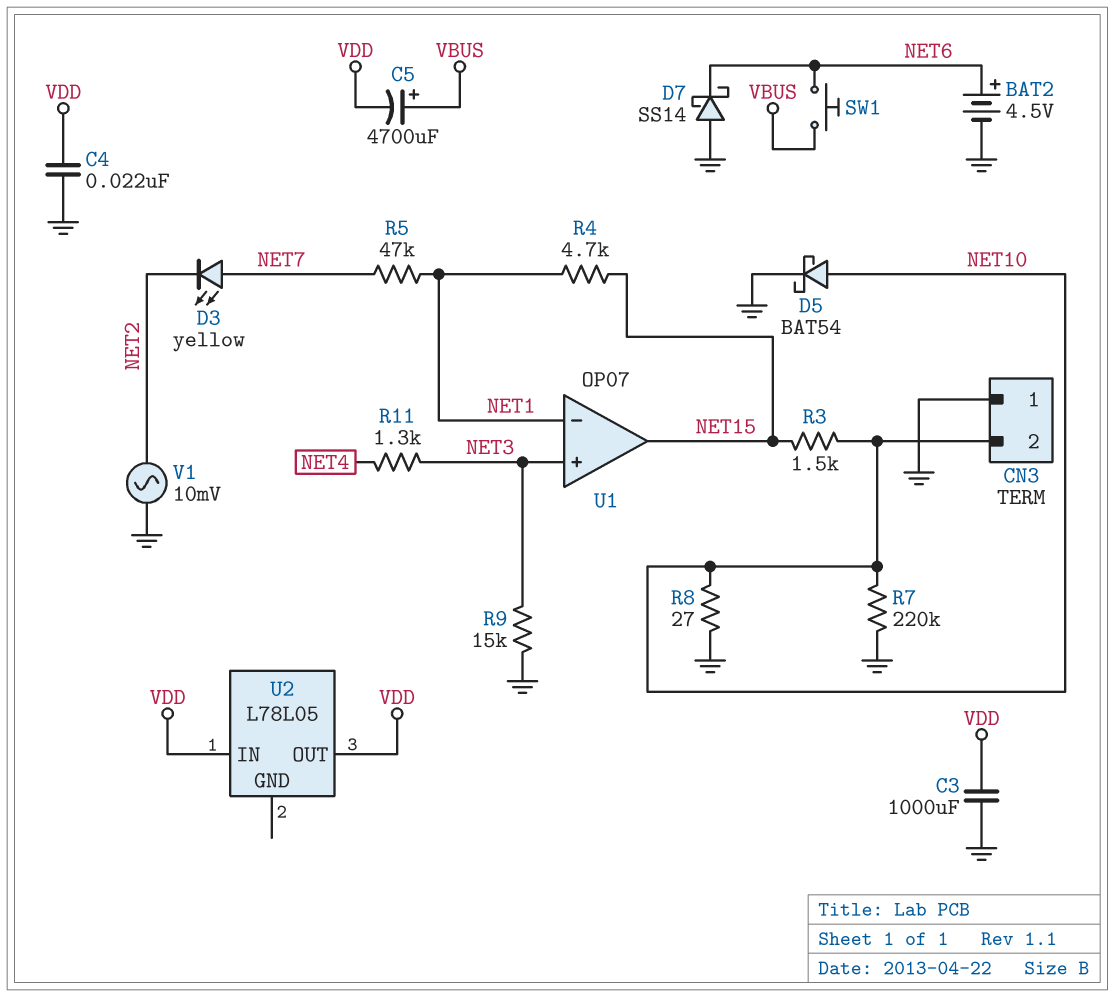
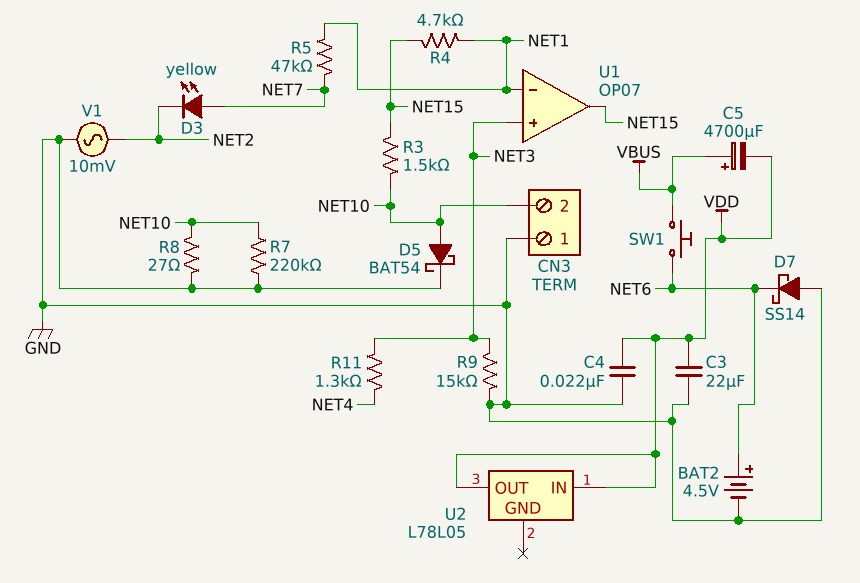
C3: 1000uF (GND, VDD) -> 22uF (GND, VDD)

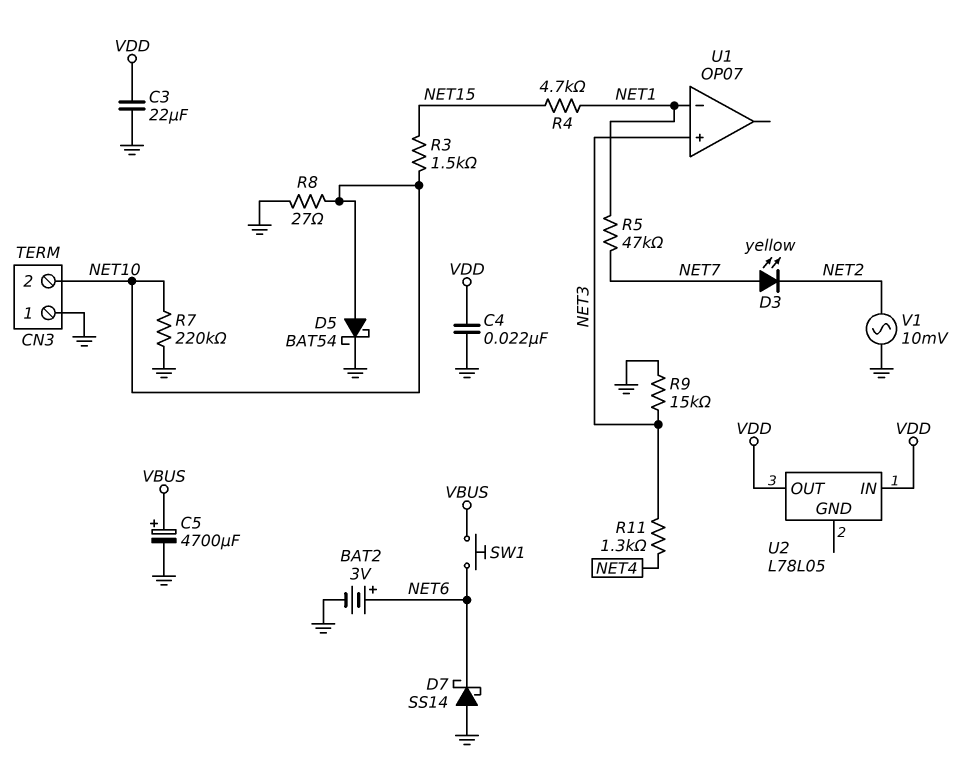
BAT2: 4.5V (plus NET6, minus GND) -> 3V (plus NET6, minus GND)
C5: 4700uF (plus VBUS, minus VDD) -> 4700uF (plus VBUS, minus GND)
U1 pin out: NET15 -> none

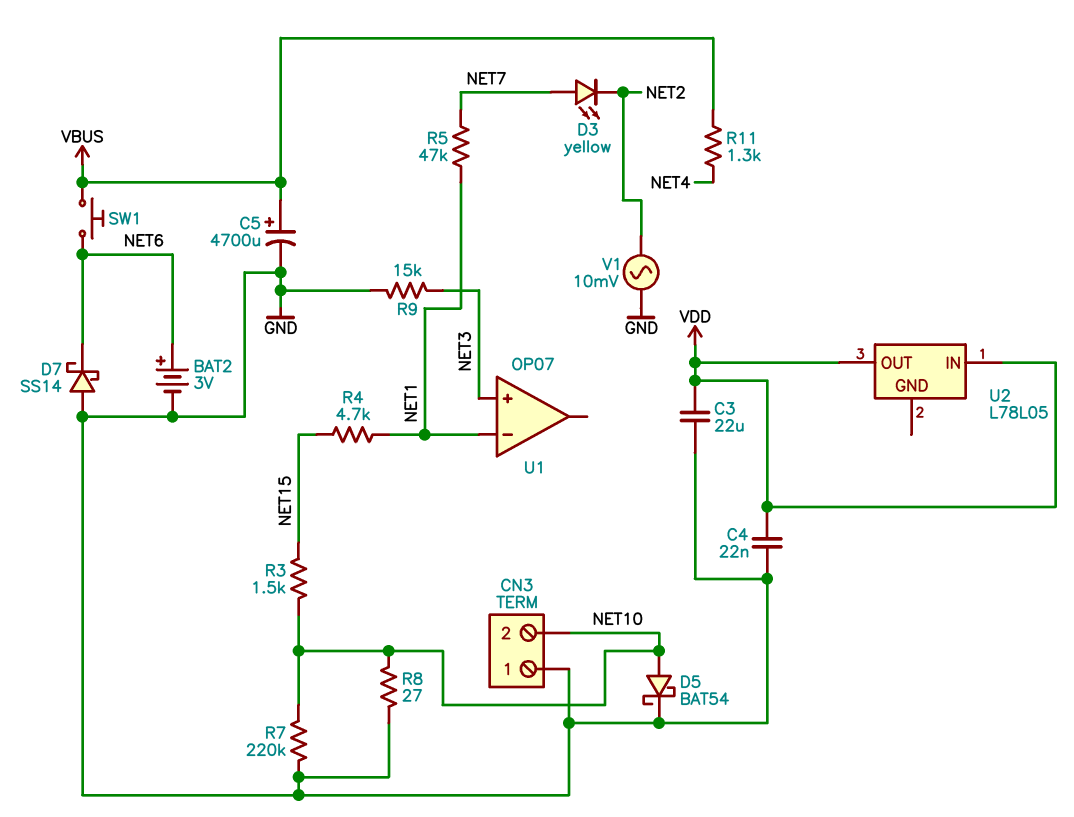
R11: 1.3k (NET3, NET4) -> 1.3k (NET4, VBUS)

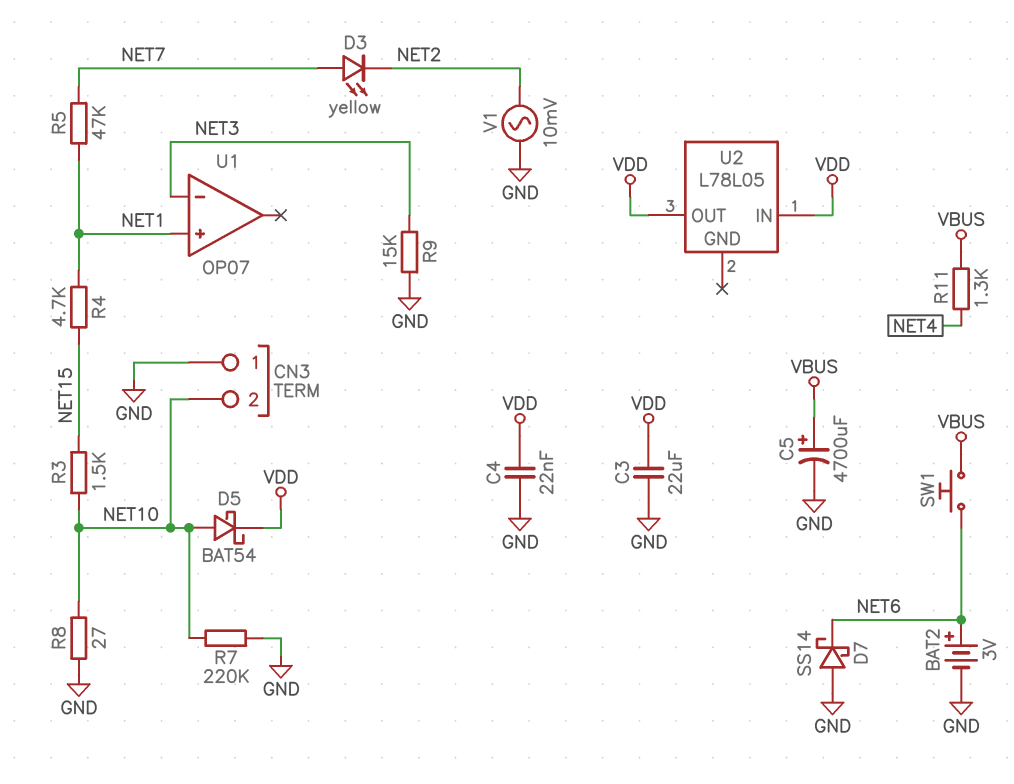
D5: schottky BAT54 (A NET10, K GND) -> schottky BAT54 (A NET10, K VDD)
U1 pin in+: NET3 -> NET1
U1 pin in-: NET1 -> NET3

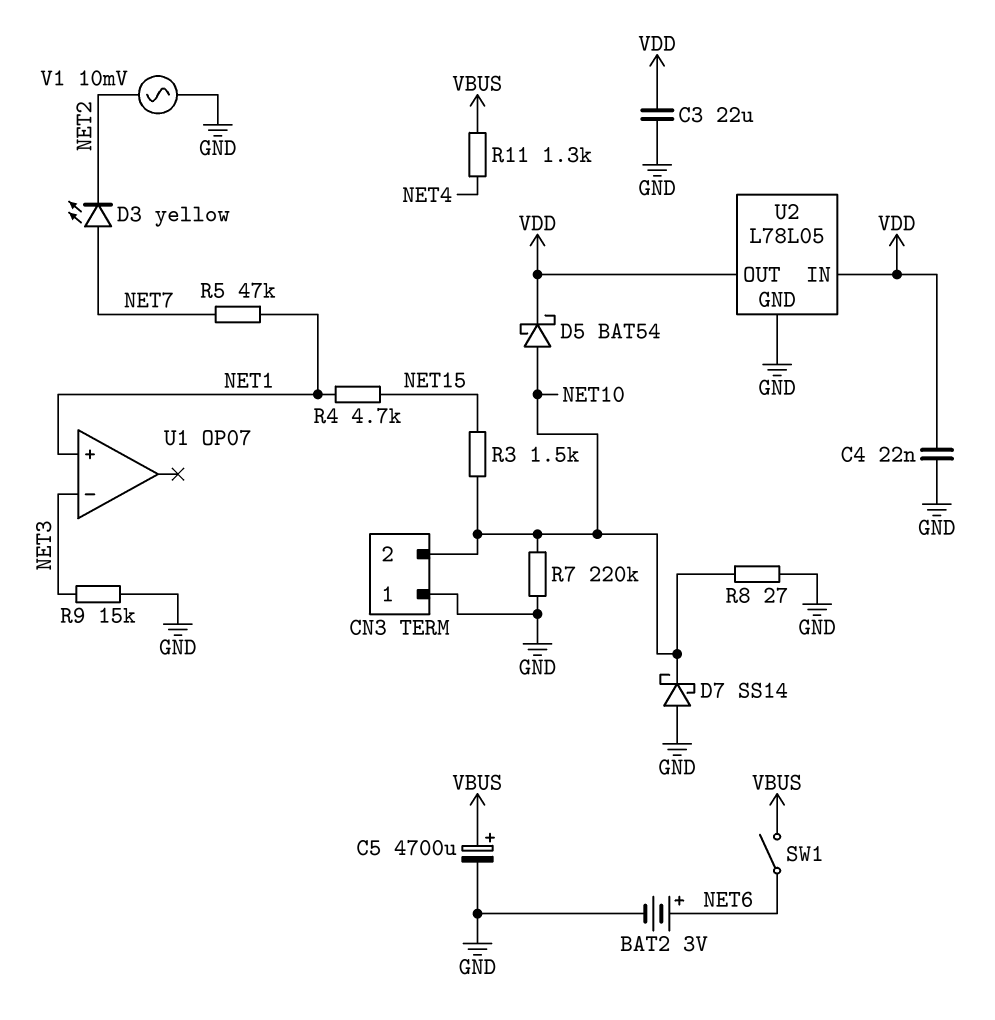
D7: schottky SS14 (A GND, K NET6) -> schottky SS14 (A GND, K NET10)
SW1: button (NET6, VBUS) -> switch (NET6, VBUS)
U2 pin GND: none -> GND

